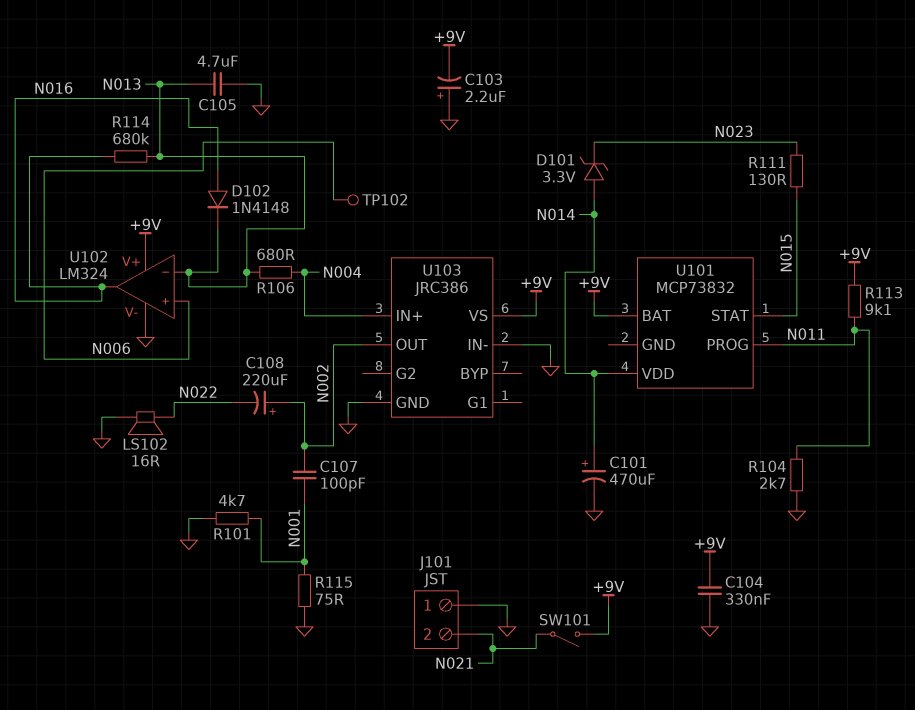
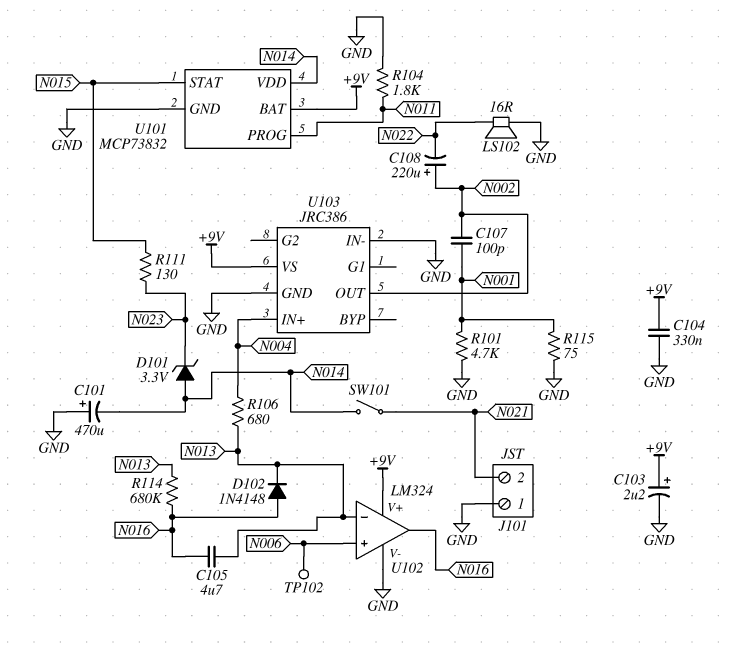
C101: 470uF (plus N014, minus GND) -> 470uF (plus GND, minus N014)
C103: 2.2uF (plus GND, minus +9V) -> 2.2uF (plus +9V, minus GND)
C105: 4.7uF (GND, N013) -> 4.7uF (N013, N016)
R104: 2.7k (GND, N011) -> 1.8k (GND, N011)
R113: 9.1k (+9V, N011) -> none
SW101: switch (+9V, N021) -> switch (N014, N021)
U101 pin GND: none -> GND

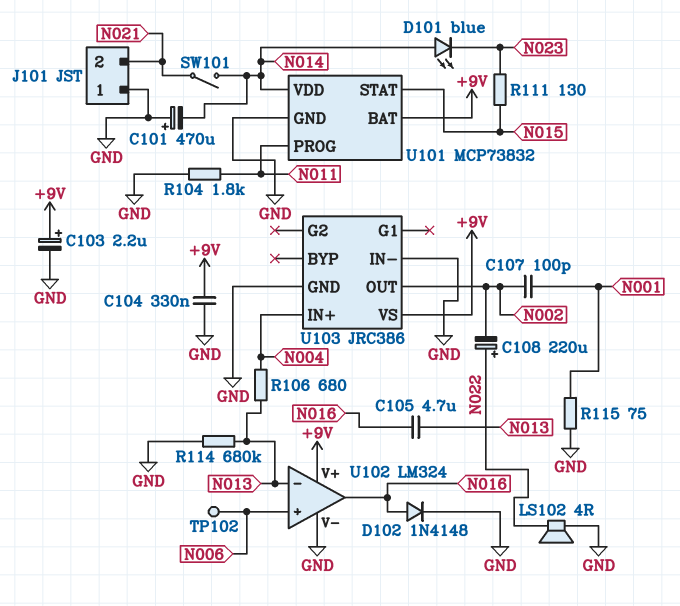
C108: 220uF (plus N002, minus N022) -> 220uF (plus N022, minus N002)
D101: zener 3.3V (A N014, K N023) -> LED blue (A N014, K N023)
D102: diode 1N4148 (A N016, K N013) -> diode 1N4148 (A N016, K GND)
LS102: speaker 16R (GND, N022) -> speaker 4R (GND, N022)
R101: 4.7k (GND, N001) -> none
R114: 680k (N013, N016) -> 680k (GND, N013)

